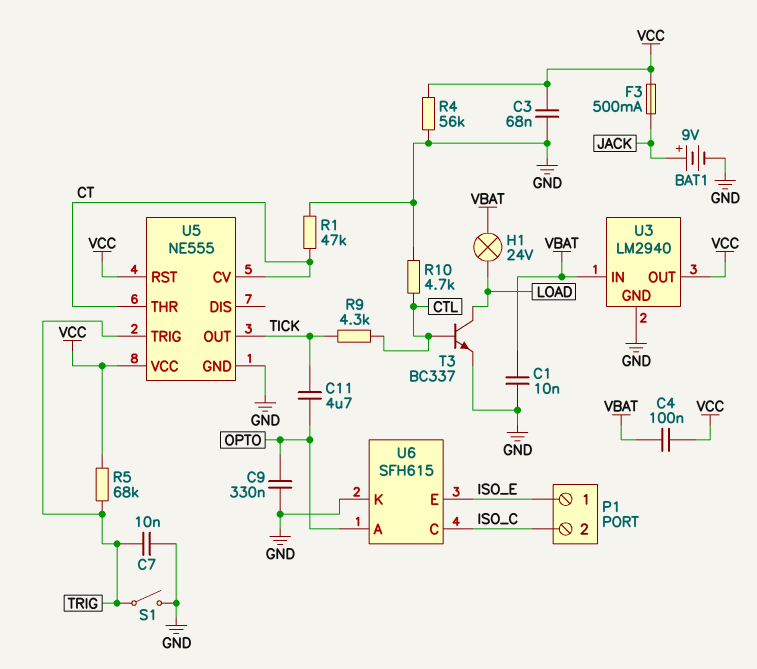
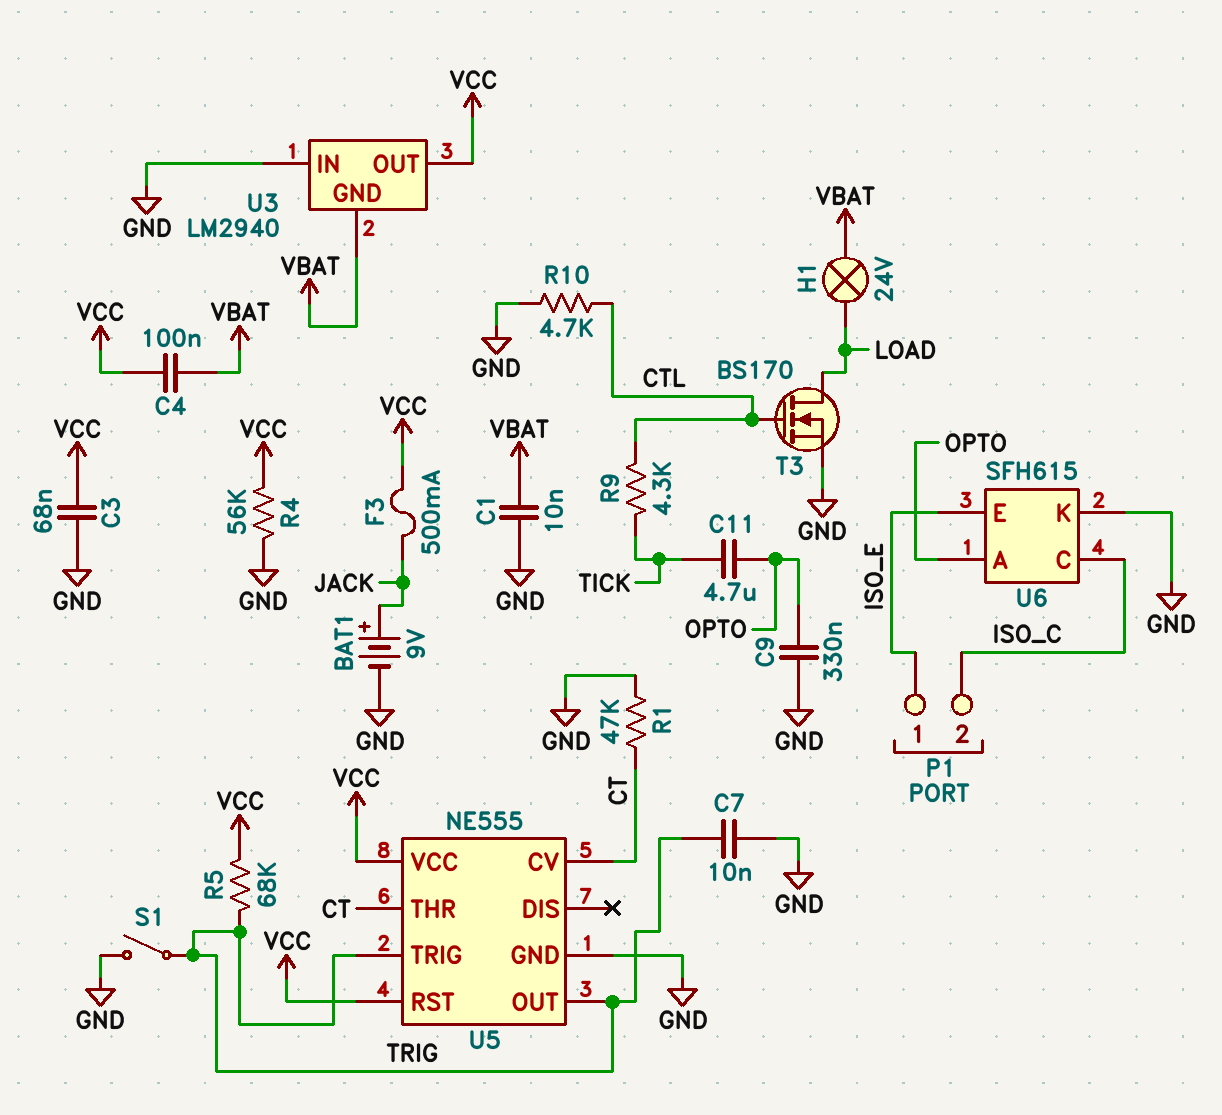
T3: NPN BC337 (B CTL, C LOAD, E GND) -> NMOS BS170 (G CTL, D LOAD, S GND)
U3 pin GND: GND -> VBAT
U3 pin IN: VBAT -> GND
U5 pin OUT: TICK -> TRIG

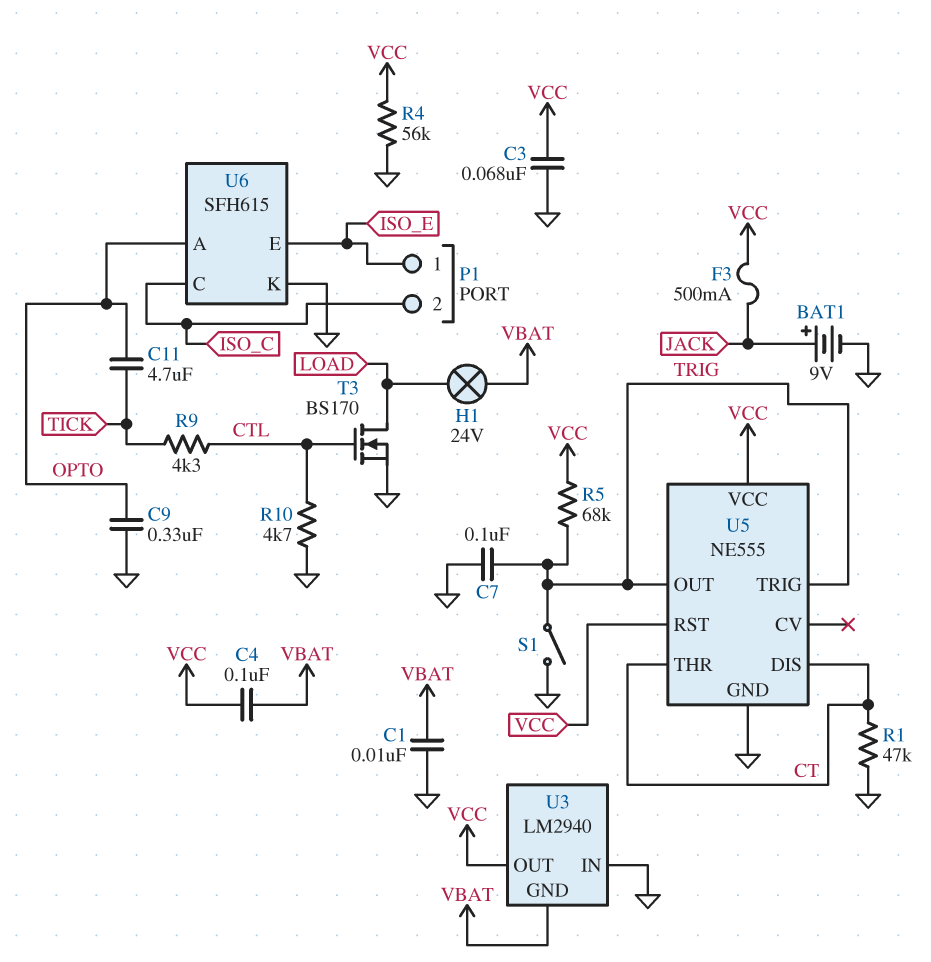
C7: 10nF (GND, TRIG) -> 100nF (GND, TRIG)
U5 pin CV: CT -> none
U5 pin DIS: none -> CT

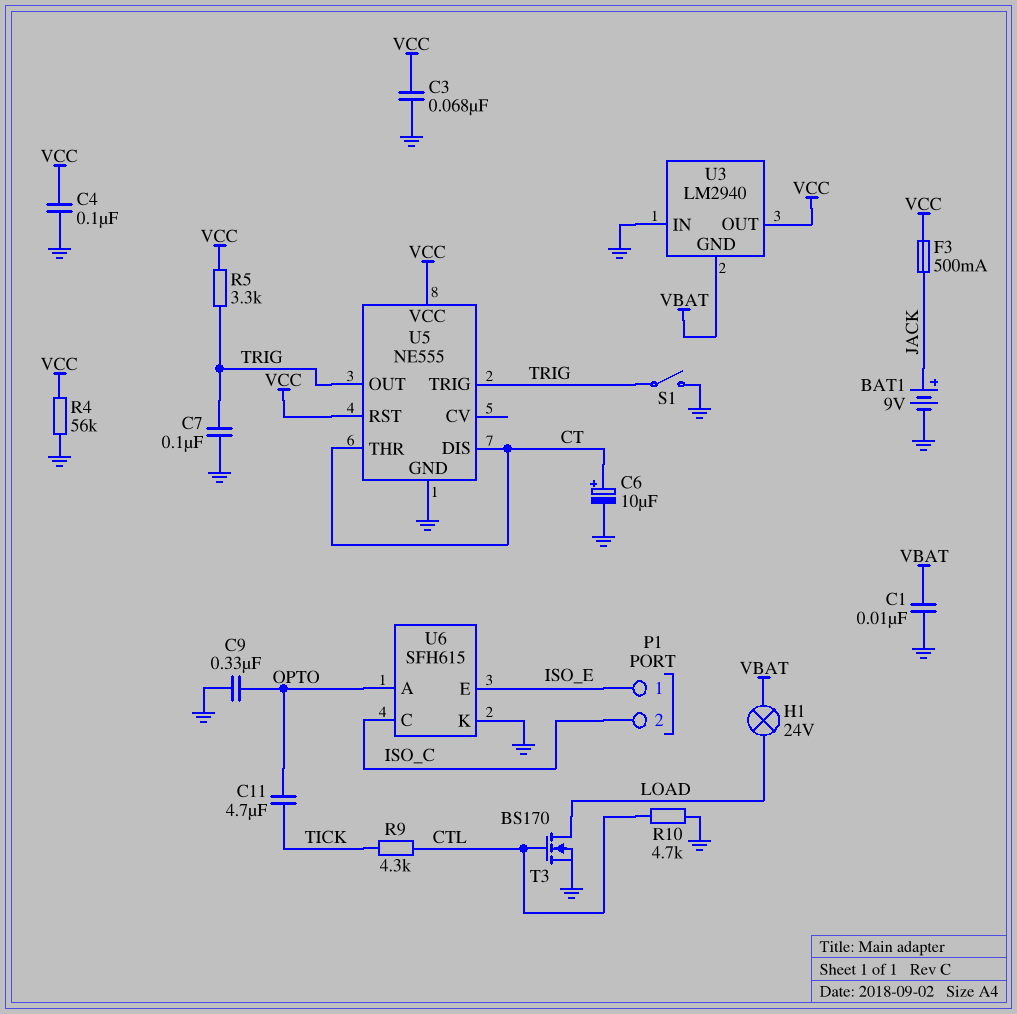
C4: 100nF (VBAT, VCC) -> 100nF (GND, VCC)
C6: none -> 10uF (plus CT, minus GND)
R1: 47k (CT, GND) -> none
R5: 68k (TRIG, VCC) -> 3.3k (TRIG, VCC)

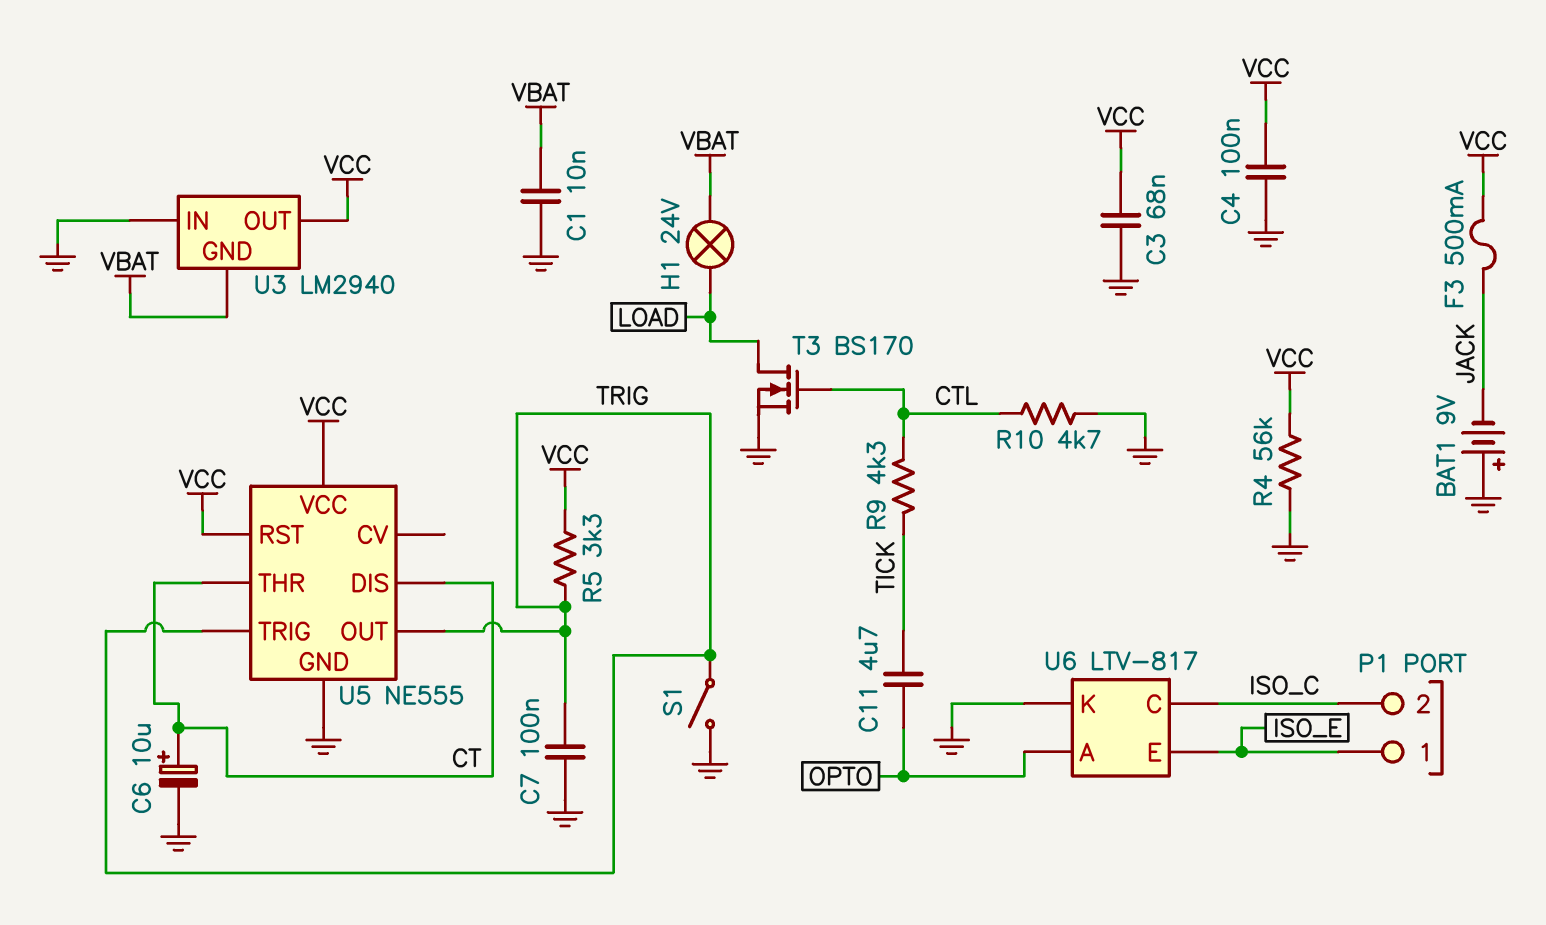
BAT1: 9V (plus JACK, minus GND) -> 9V (plus GND, minus JACK)
C9: 330nF (GND, OPTO) -> none
U6: SFH615 -> LTV-817

